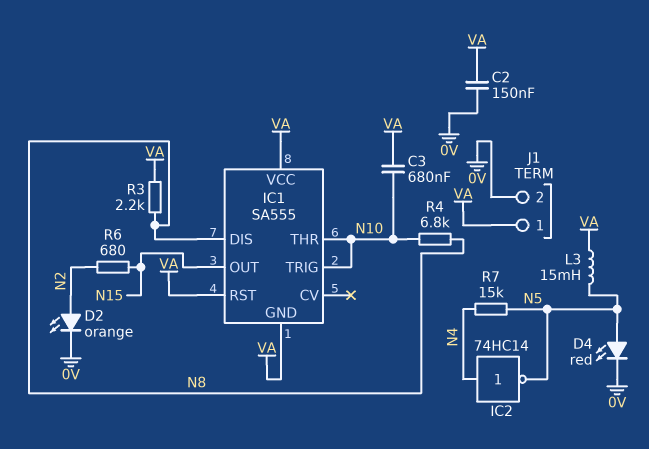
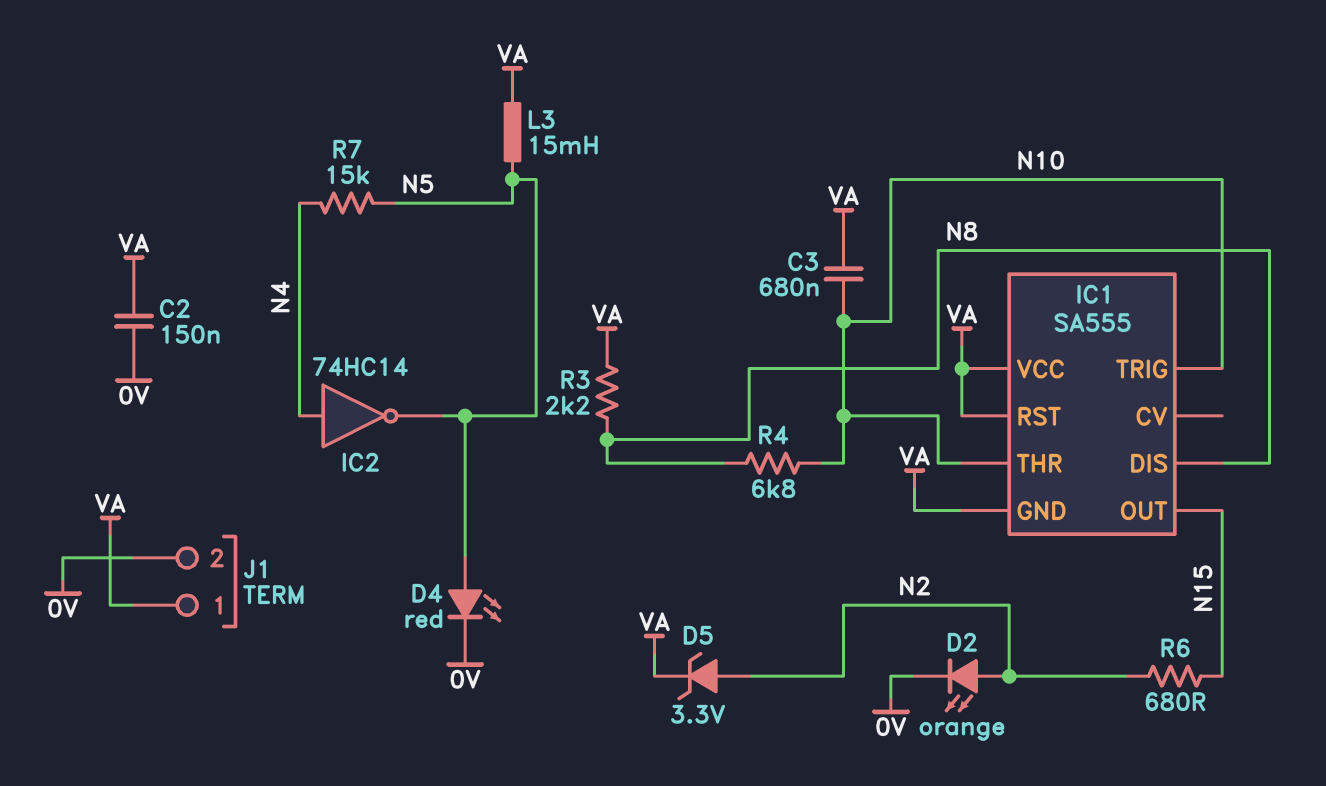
D5: none -> zener 3.3V (A N2, K VA)

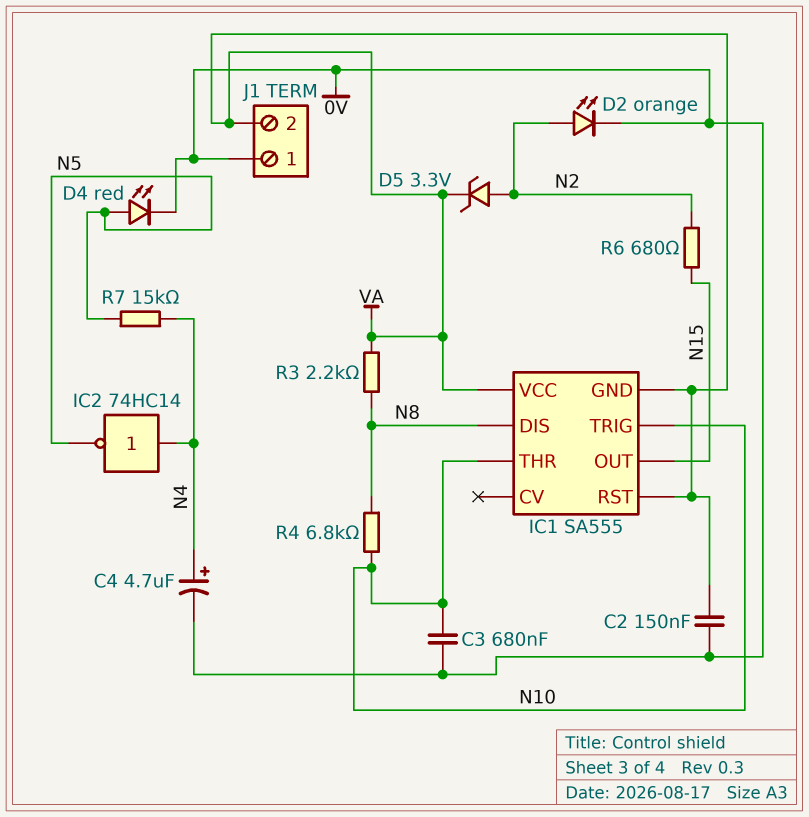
C3: 680nF (N10, VA) -> 680nF (0V, N10)
C4: none -> 4.7uF (plus N4, minus 0V)
J1 pin 1: VA -> 0V
J1 pin 2: 0V -> VA
L3: 15mH (N5, VA) -> none

